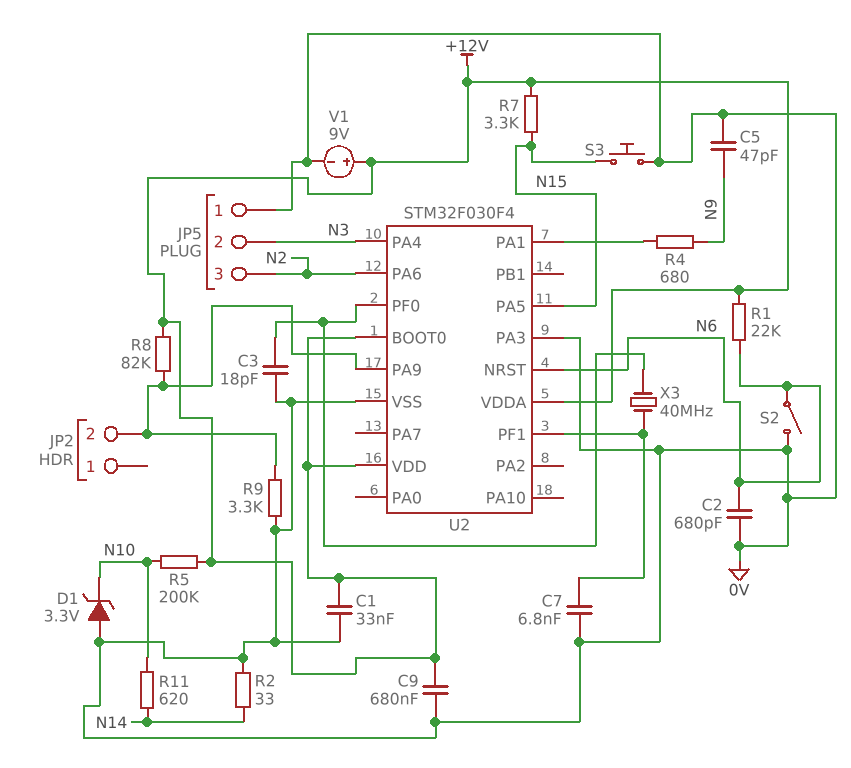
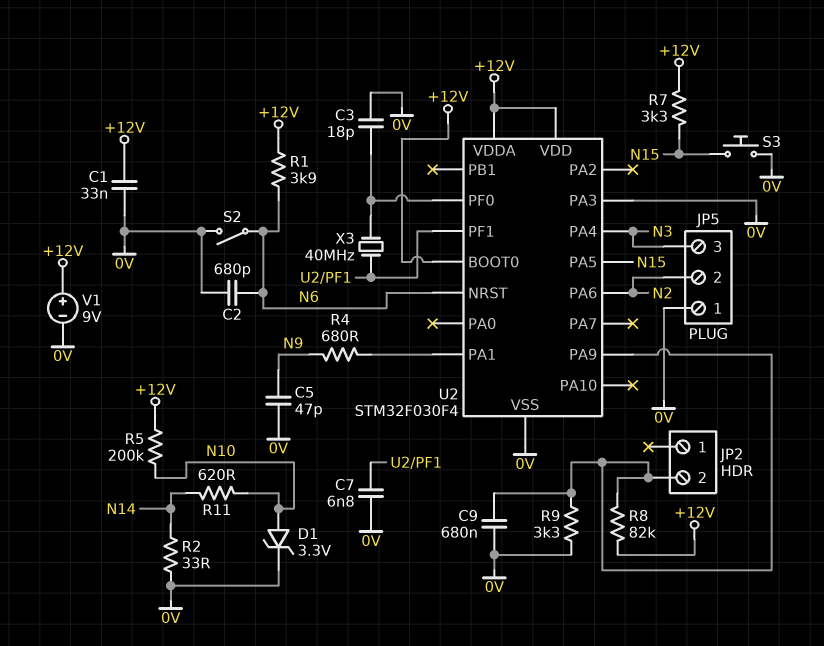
C9: 680nF (+12V, 0V) -> 680nF (0V, JP2/2)
D1: zener 3.3V (A 0V, K N10) -> zener 3.3V (A N10, K 0V)
JP5 pin 2: N3 -> N2
JP5 pin 3: N2 -> N3
R1: 22k (+12V, N6) -> 3.9k (+12V, N6)

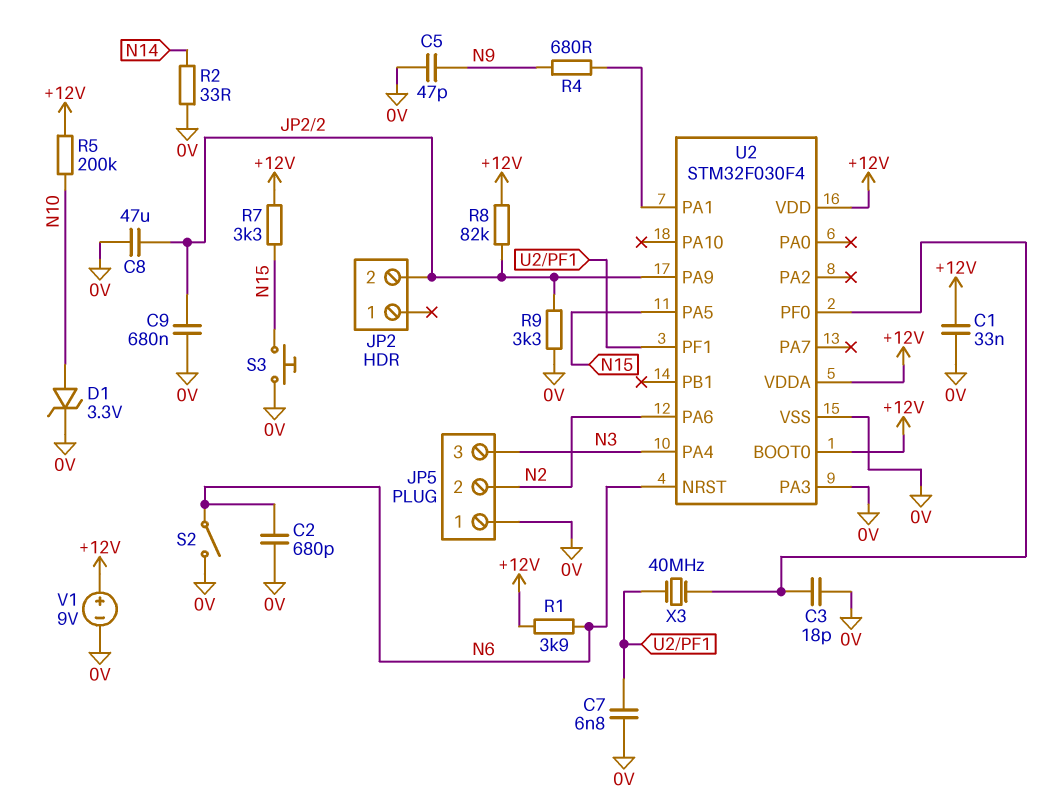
C8: none -> 47uF (0V, JP2/2)
R11: 620 (N10, N14) -> none

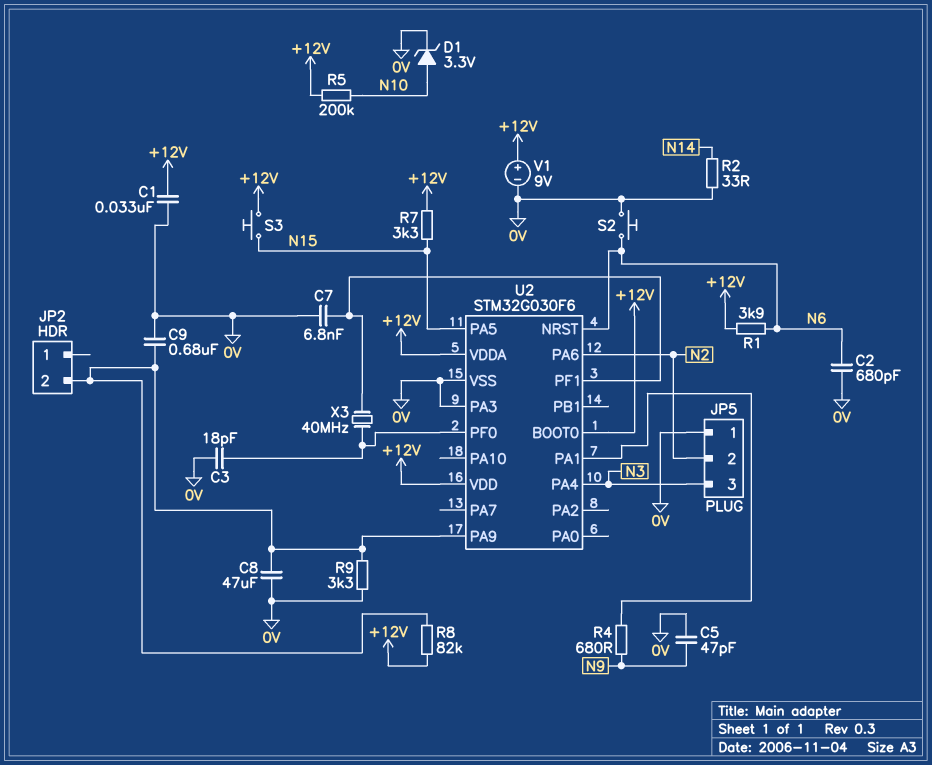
S2: switch (0V, N6) -> button (0V, N6)
S3: button (0V, N15) -> button (+12V, N15)
U2: STM32F030F4 -> STM32G030F6

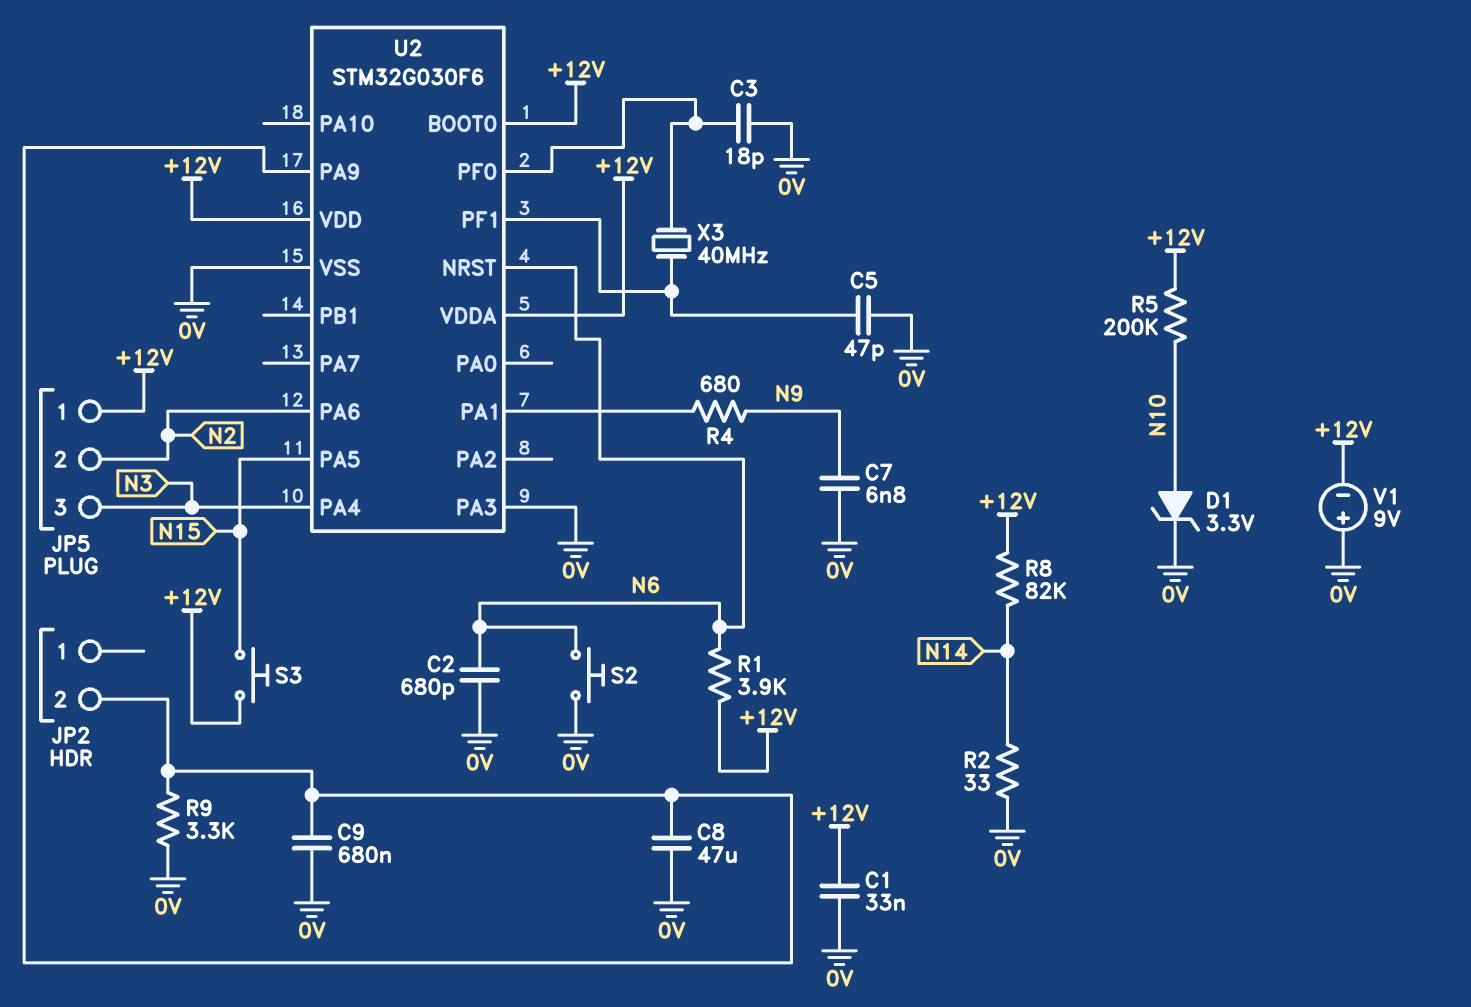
C5: 47pF (0V, N9) -> 47pF (0V, U2/PF1)
C7: 6.8nF (0V, U2/PF1) -> 6.8nF (0V, N9)
JP5 pin 1: 0V -> +12V
R7: 3.3k (+12V, N15) -> none
R8: 82k (+12V, JP2/2) -> 82k (+12V, N14)
V1: 9V (plus +12V, minus 0V) -> 9V (plus 0V, minus +12V)

